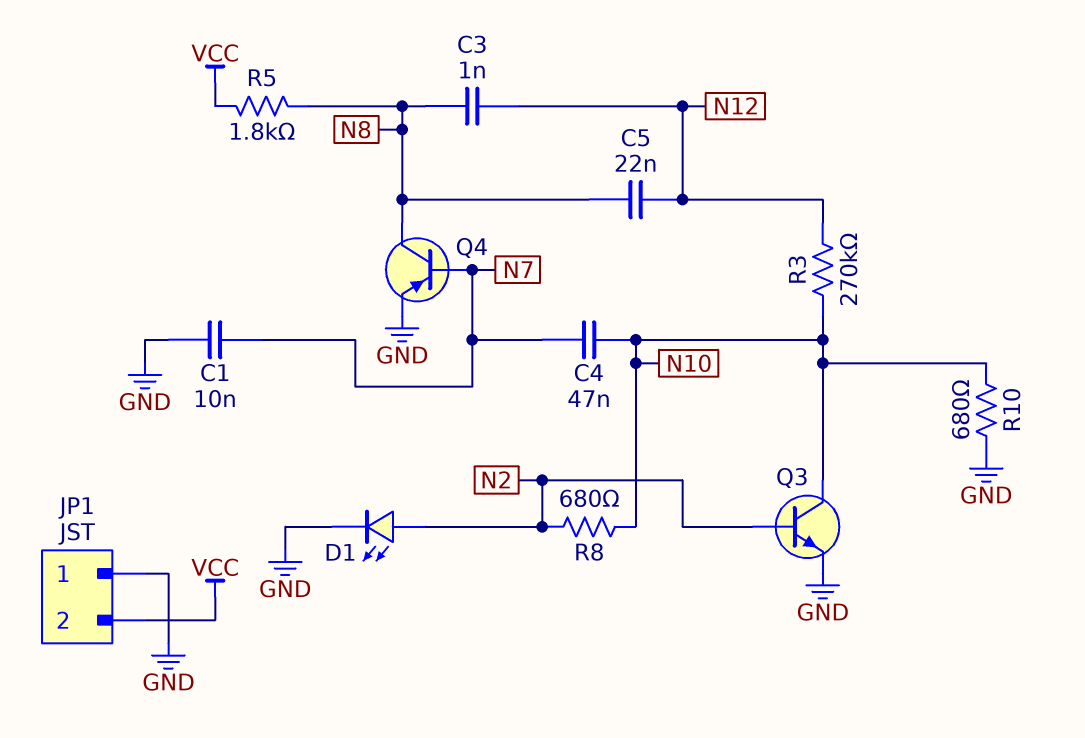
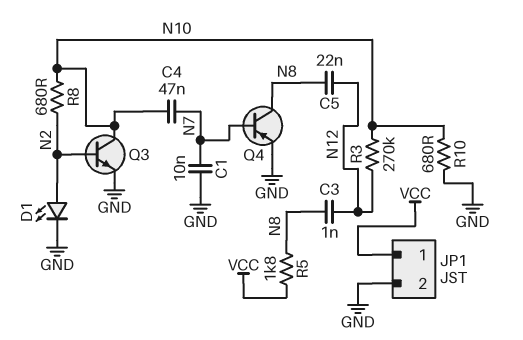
JP1 pin 1: GND -> VCC
JP1 pin 2: VCC -> GND

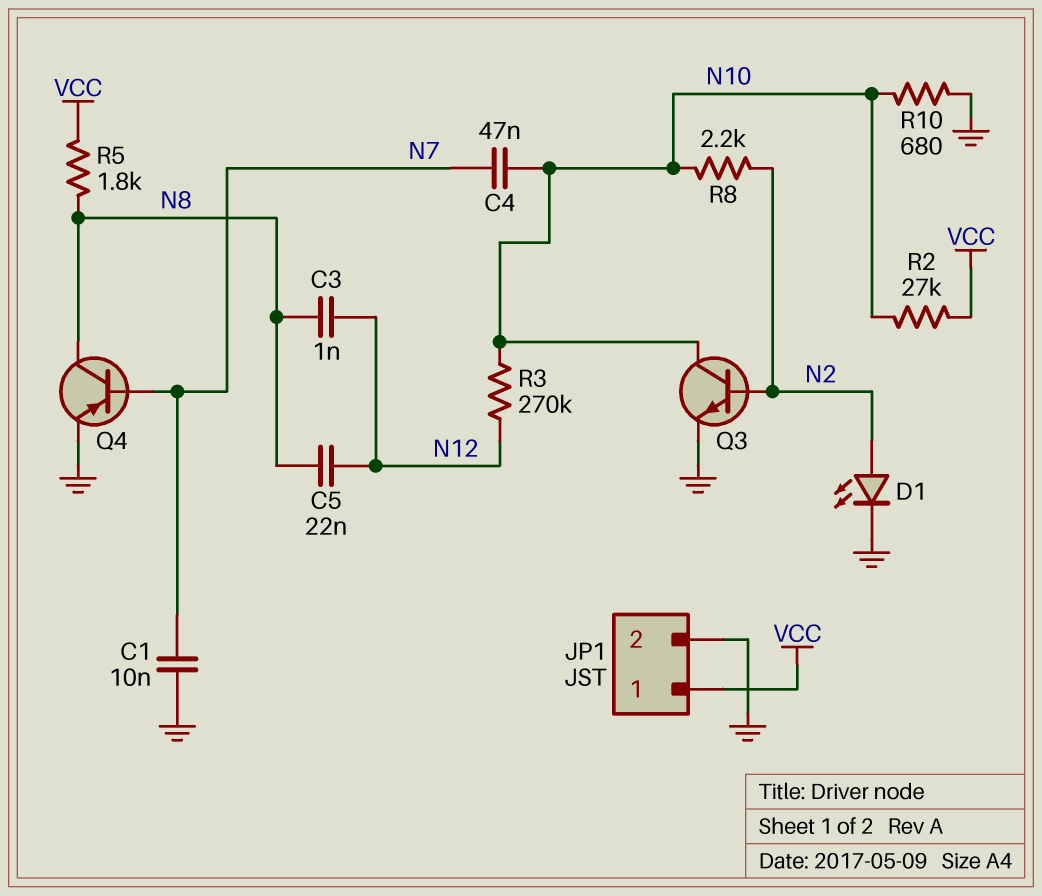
R2: none -> 27k (N10, VCC)
R8: 680 (N2, N10) -> 2.2k (N2, N10)

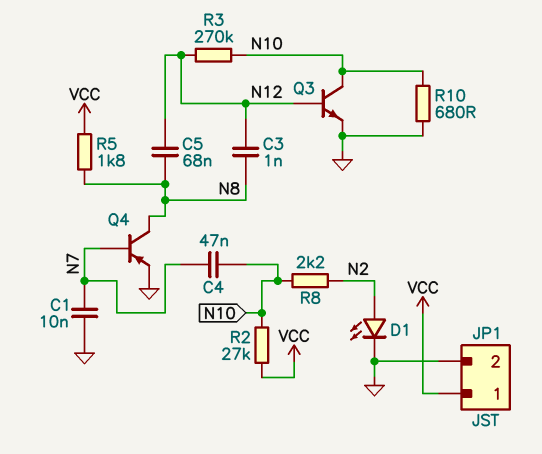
C5: 22nF (N8, N12) -> 68nF (N8, N12)
Q3: NPN (B N2, C N10, E GND) -> NPN (B N12, C N10, E GND)

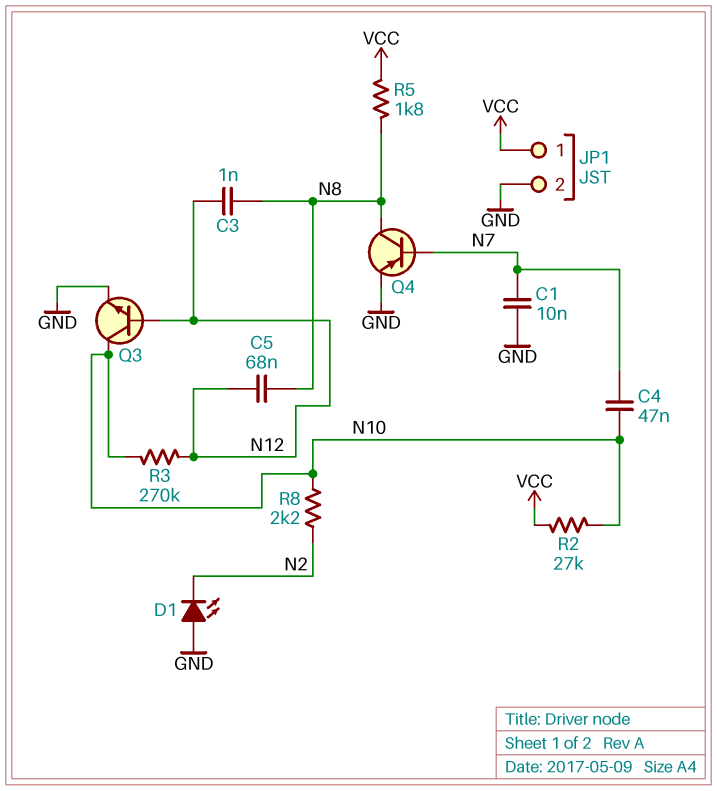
D1: LED (A N2, K GND) -> LED (A GND, K N2)
R10: 680 (GND, N10) -> none

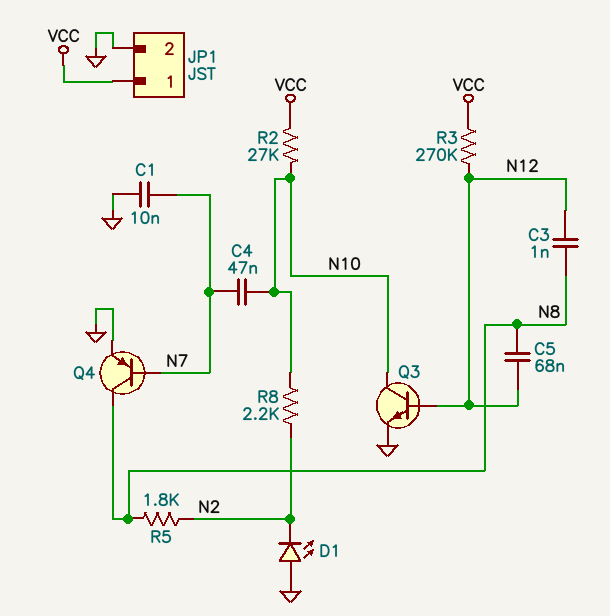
R3: 270k (N10, N12) -> 270k (N12, VCC)
R5: 1.8k (N8, VCC) -> 1.8k (N2, N8)

